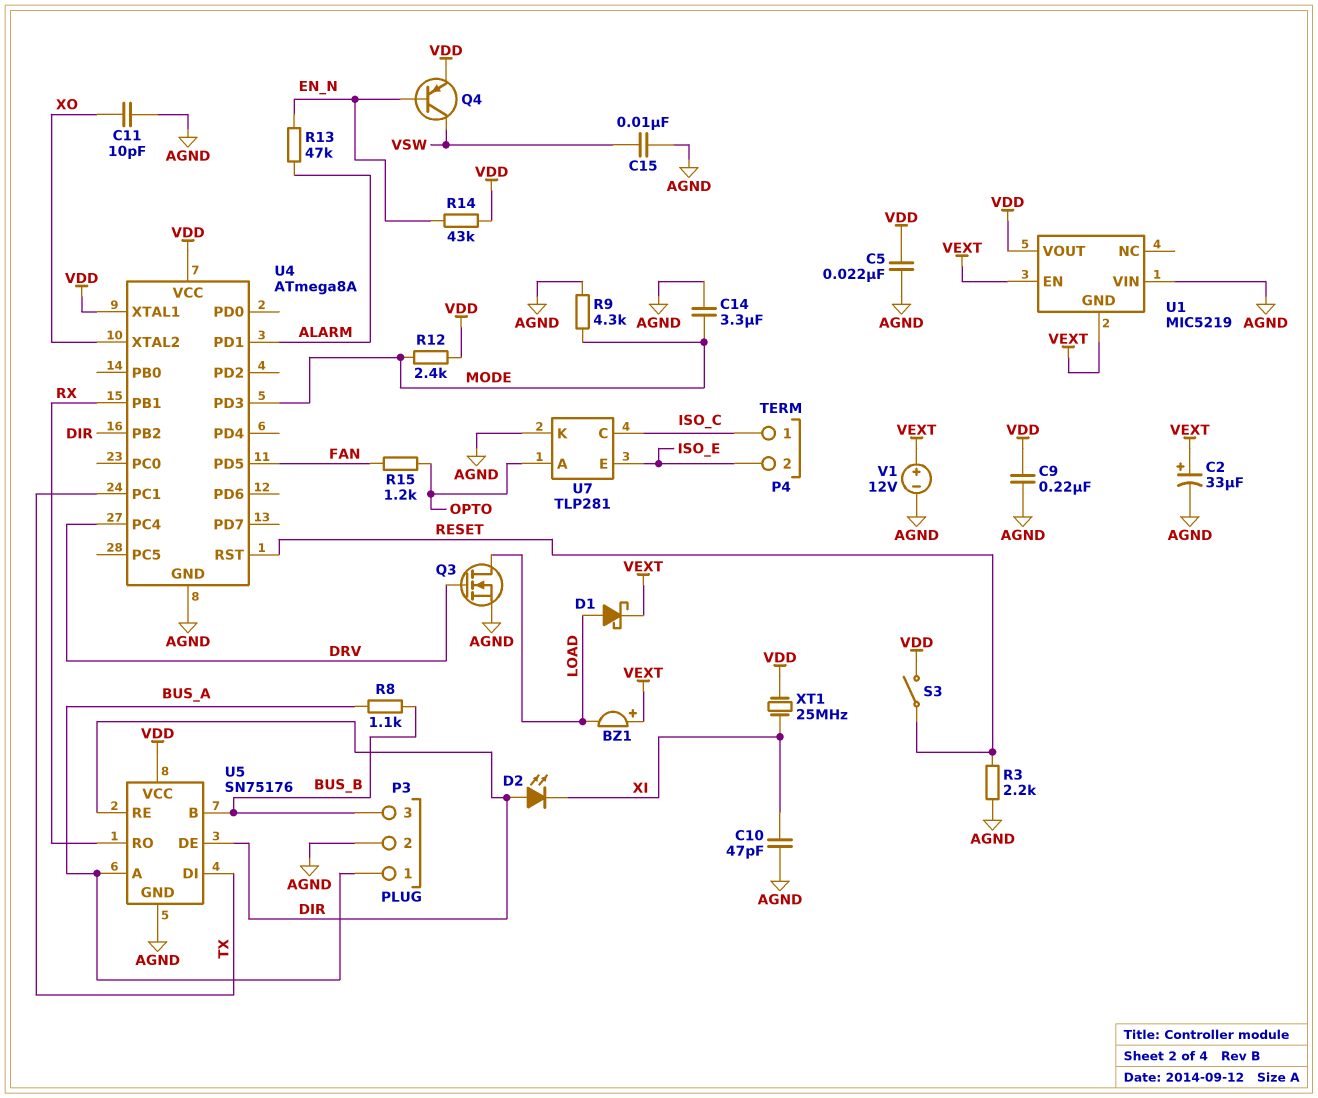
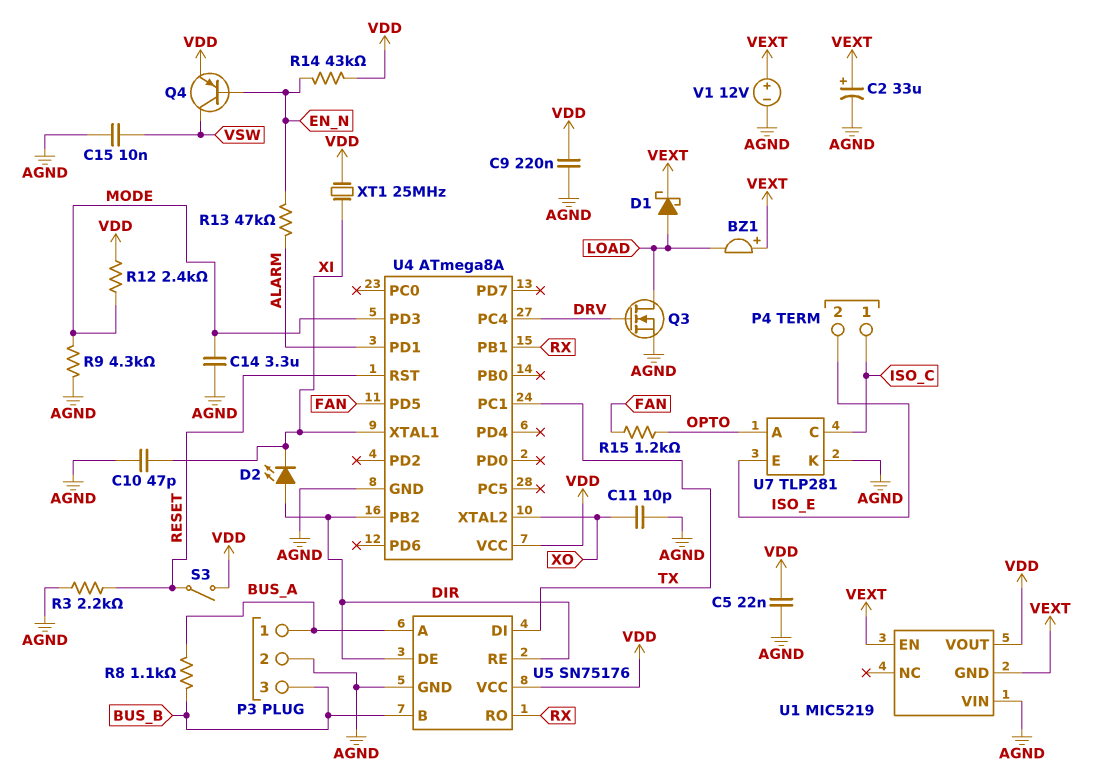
U4 pin XTAL1: VDD -> XI

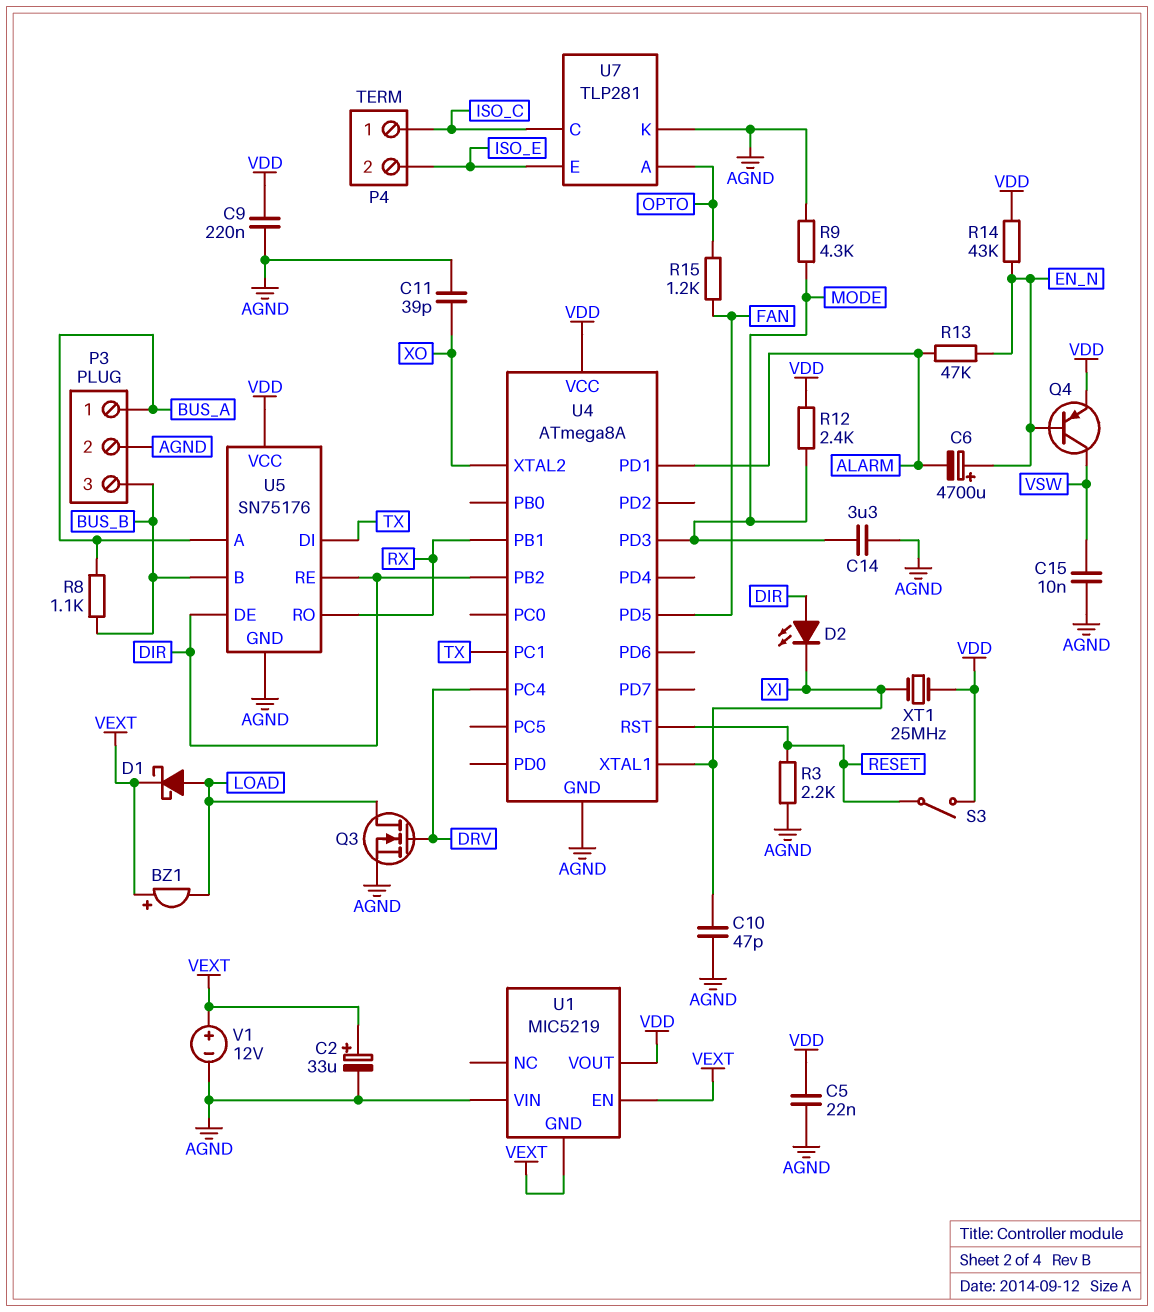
C6: none -> 4700uF (plus EN_N, minus ALARM)
C11: 10pF (AGND, XO) -> 39pF (AGND, XO)

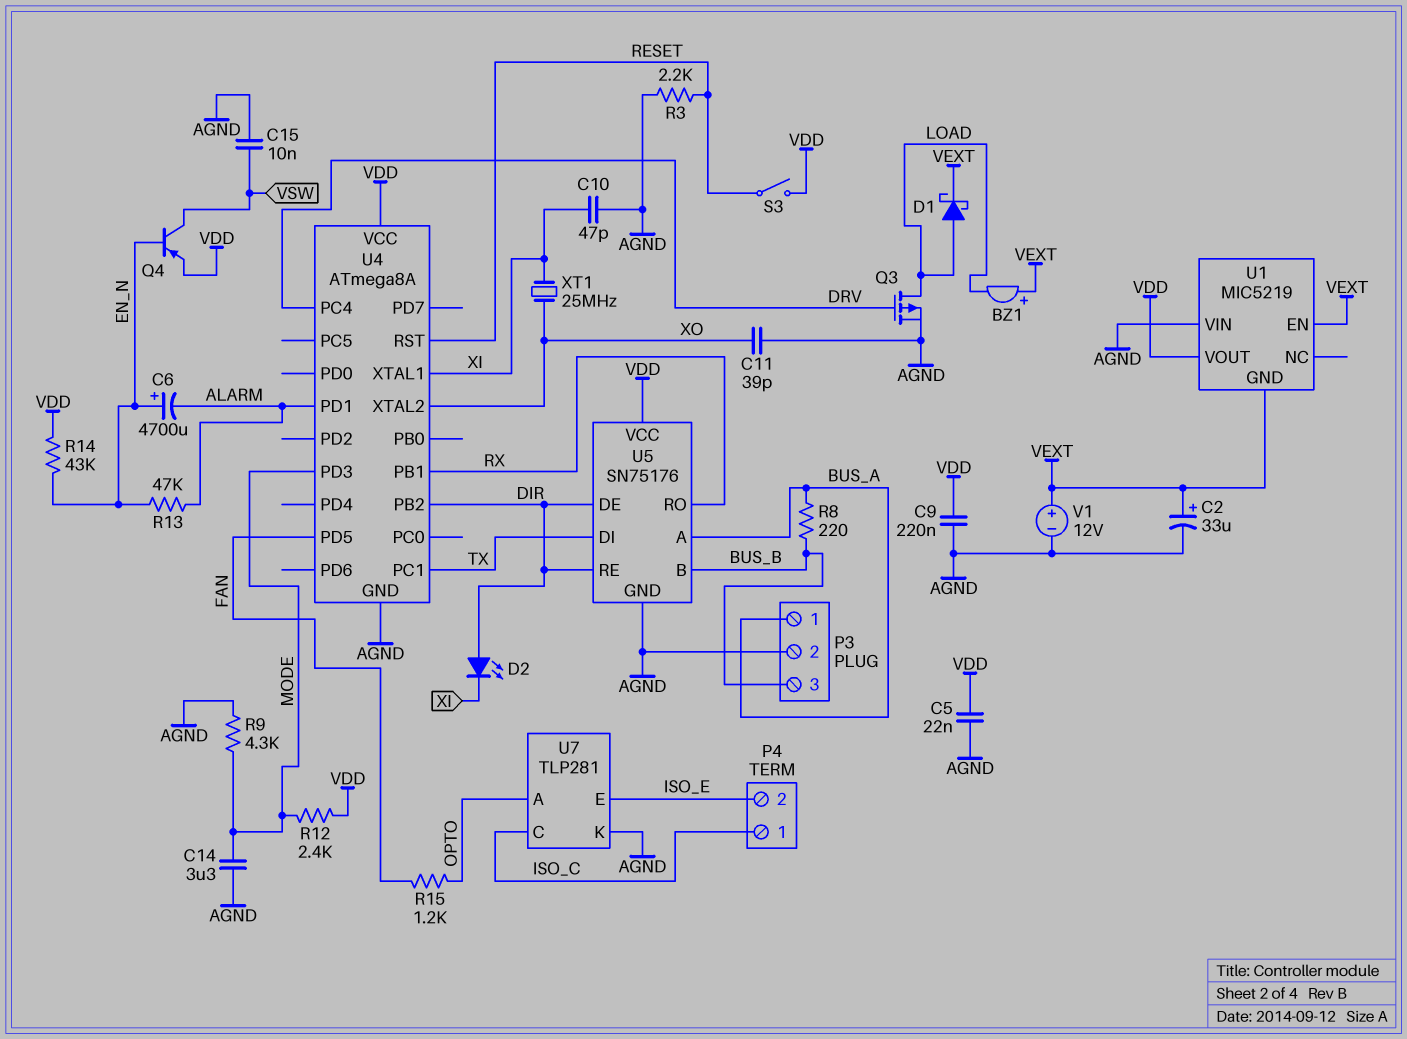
Q3: NMOS (G DRV, D LOAD, S AGND) -> PMOS (G DRV, D LOAD, S AGND)
R8: 1.1k (BUS_A, BUS_B) -> 220 (BUS_A, BUS_B)
XT1: 25MHz (VDD, XI) -> 25MHz (XI, XO)

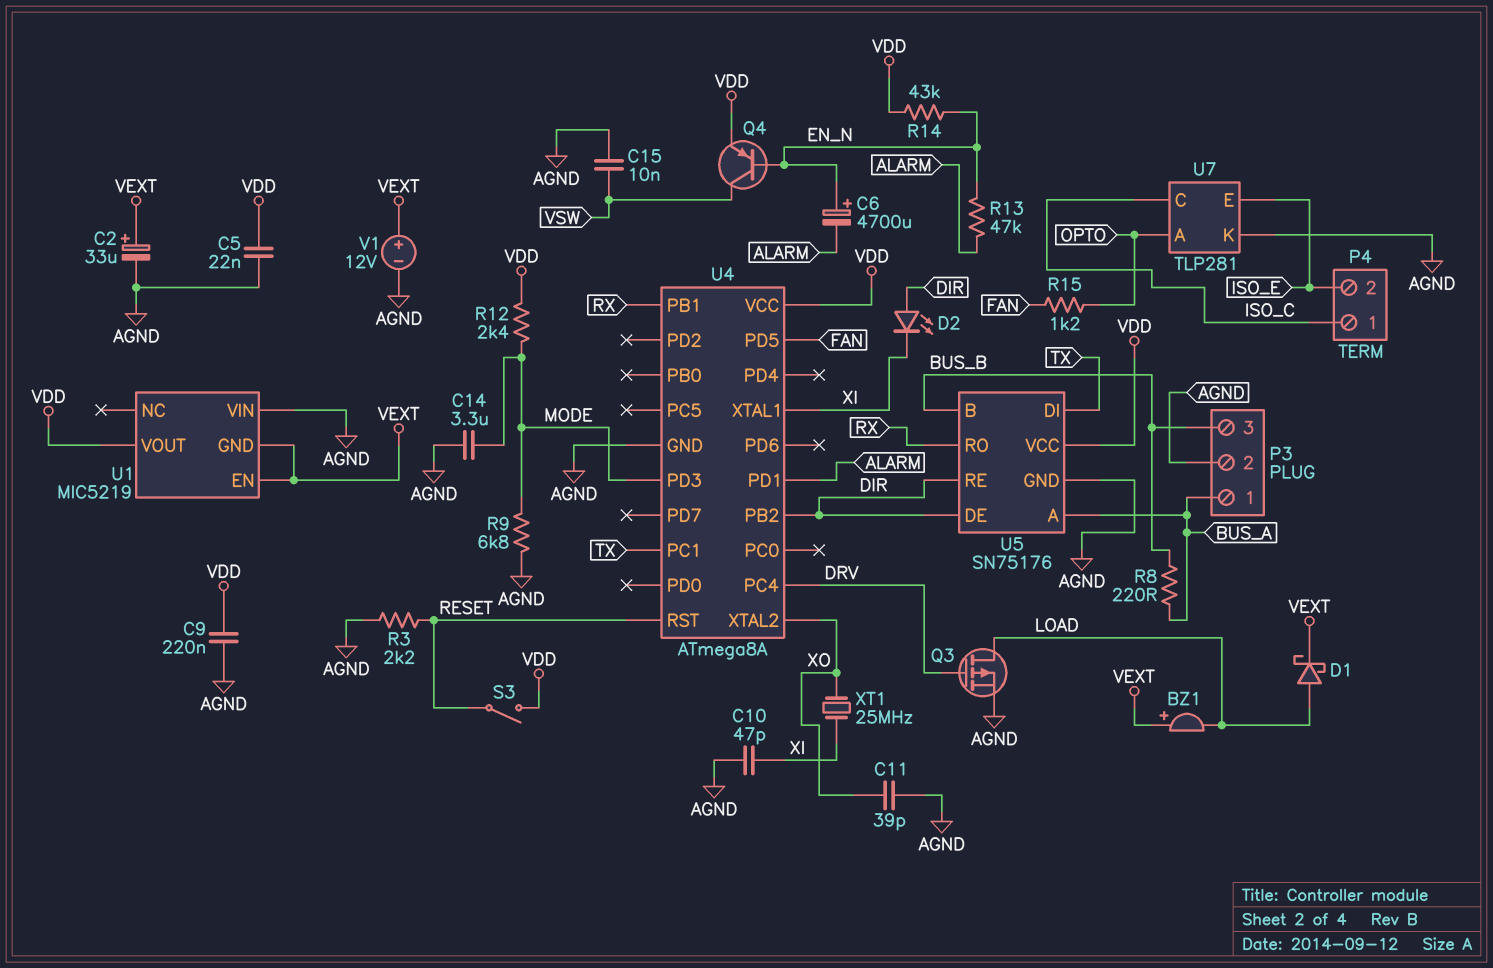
R9: 4.3k (AGND, MODE) -> 6.8k (AGND, MODE)

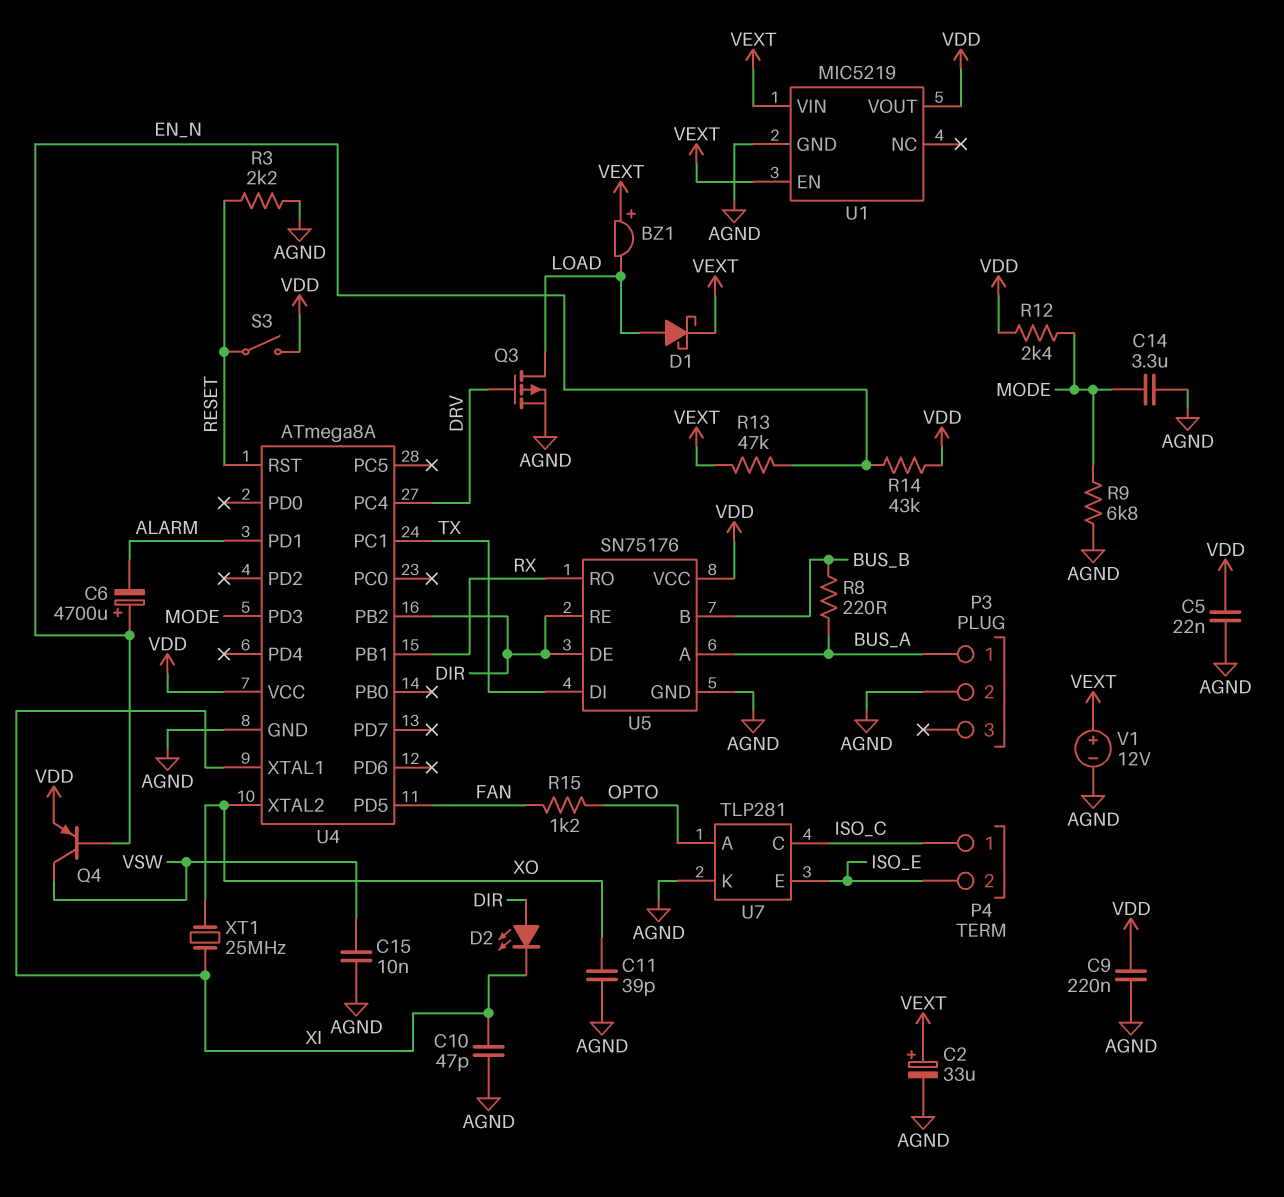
P3 pin 3: BUS_B -> none
R13: 47k (ALARM, EN_N) -> 47k (EN_N, VEXT)
U1 pin GND: VEXT -> AGND
U1 pin VIN: AGND -> VEXT

